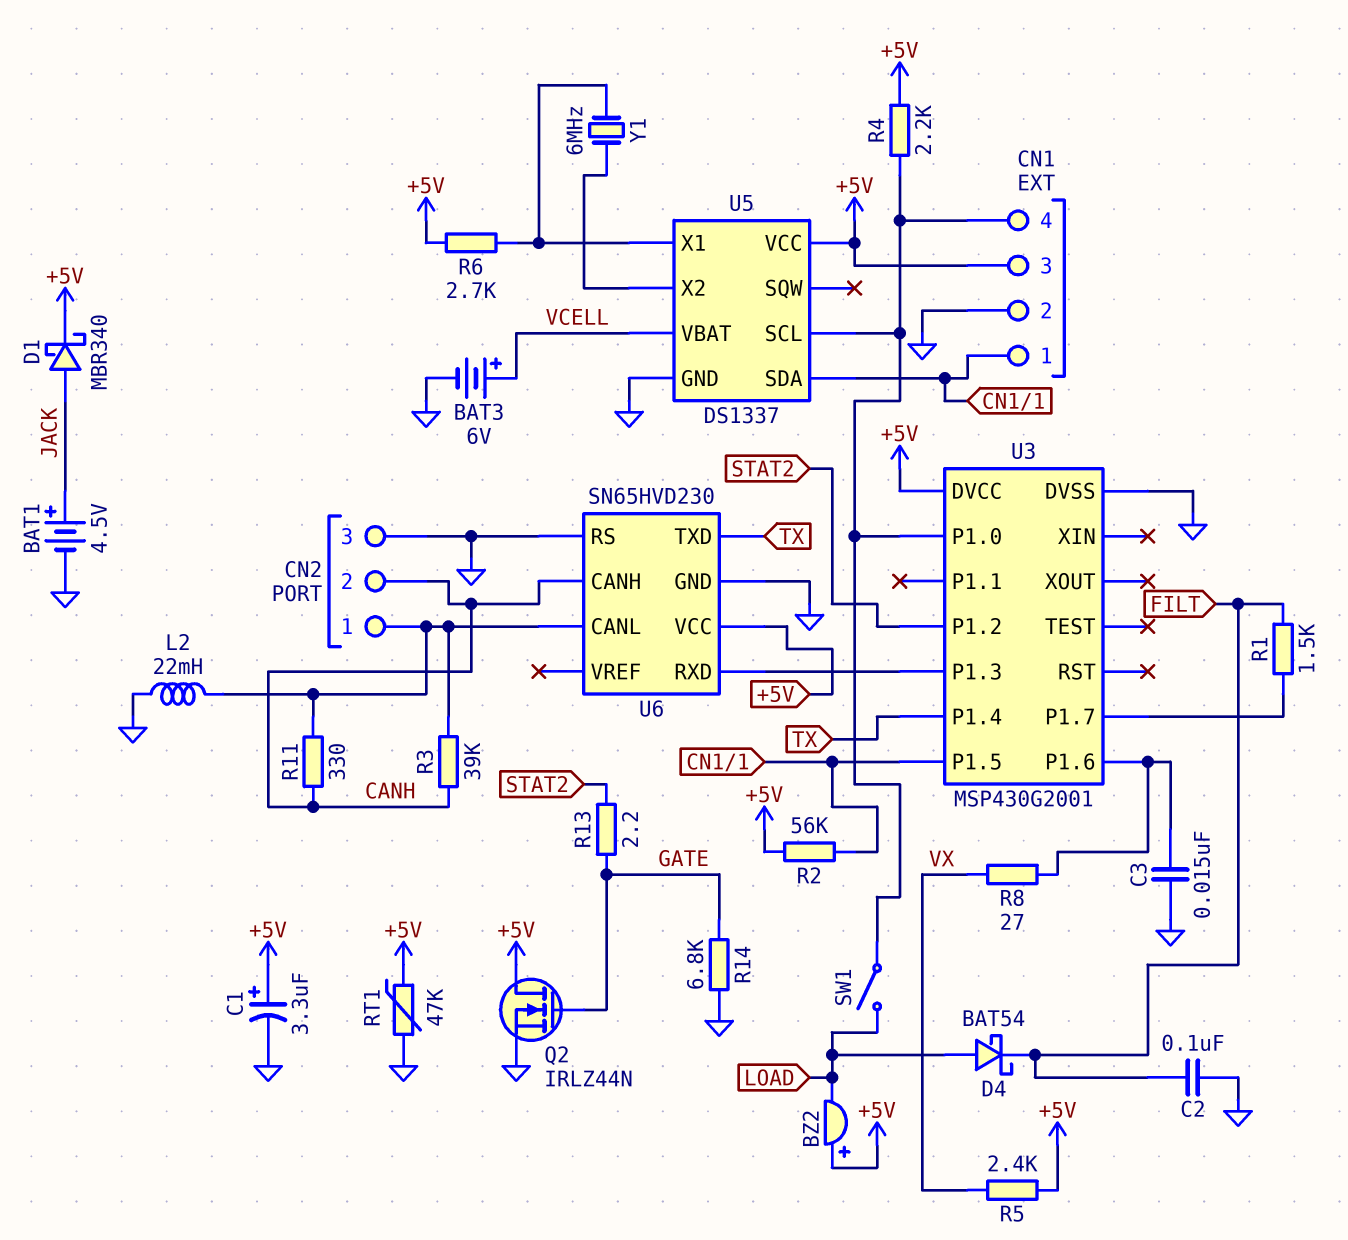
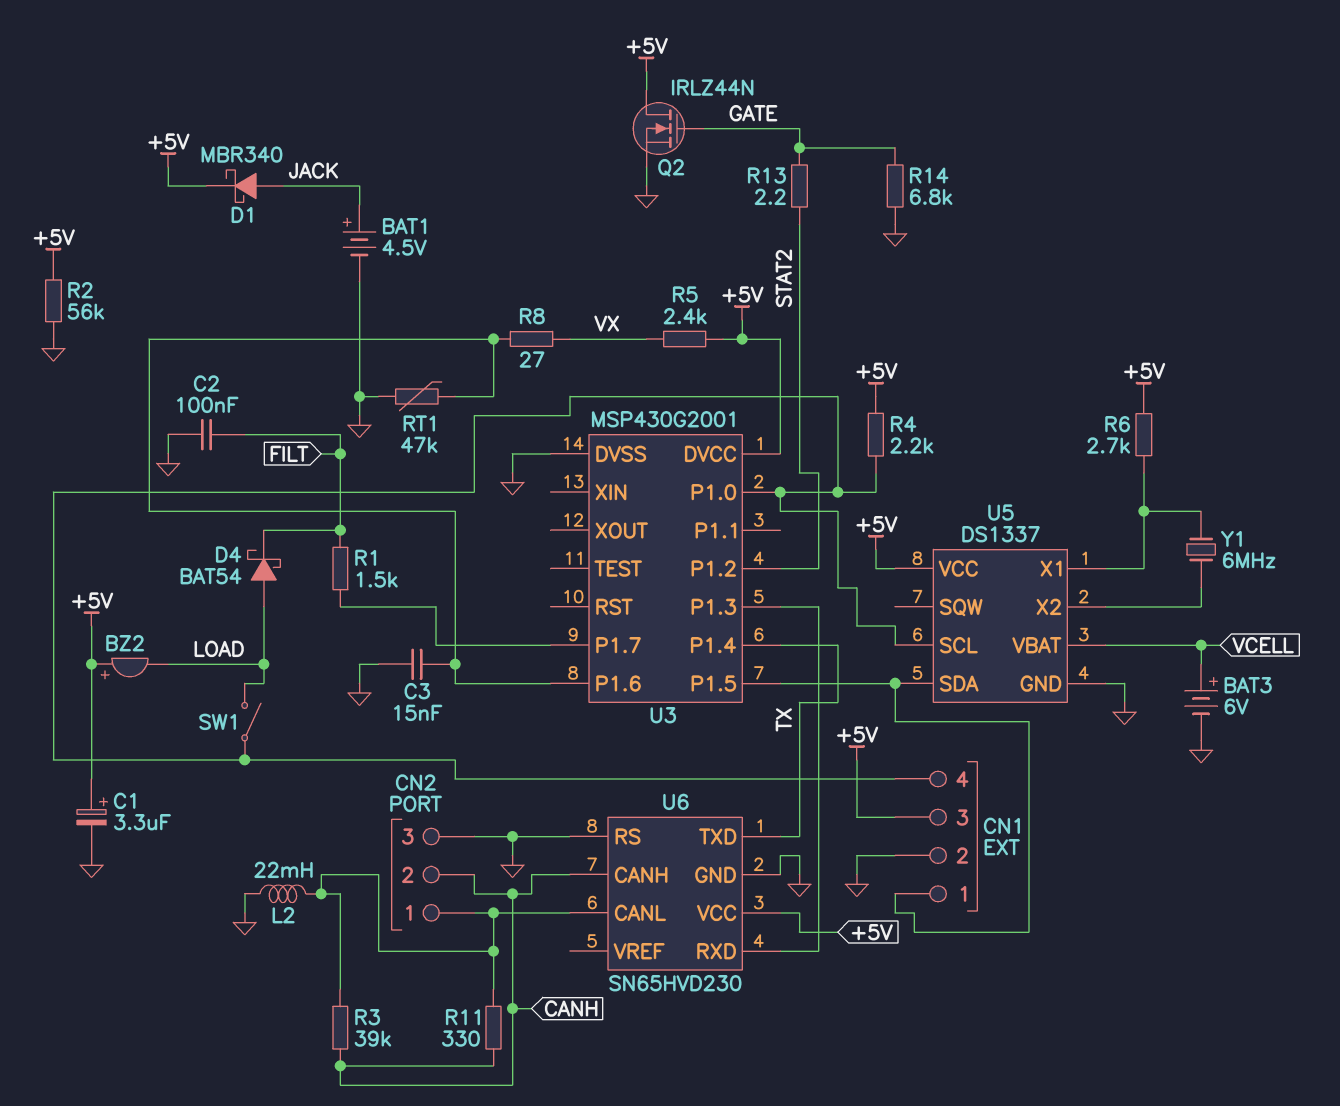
R2: 56k (+5V, CN1/1) -> 56k (+5V, GND)
RT1: 47k (+5V, GND) -> 47k (GND, U3/P1.6)

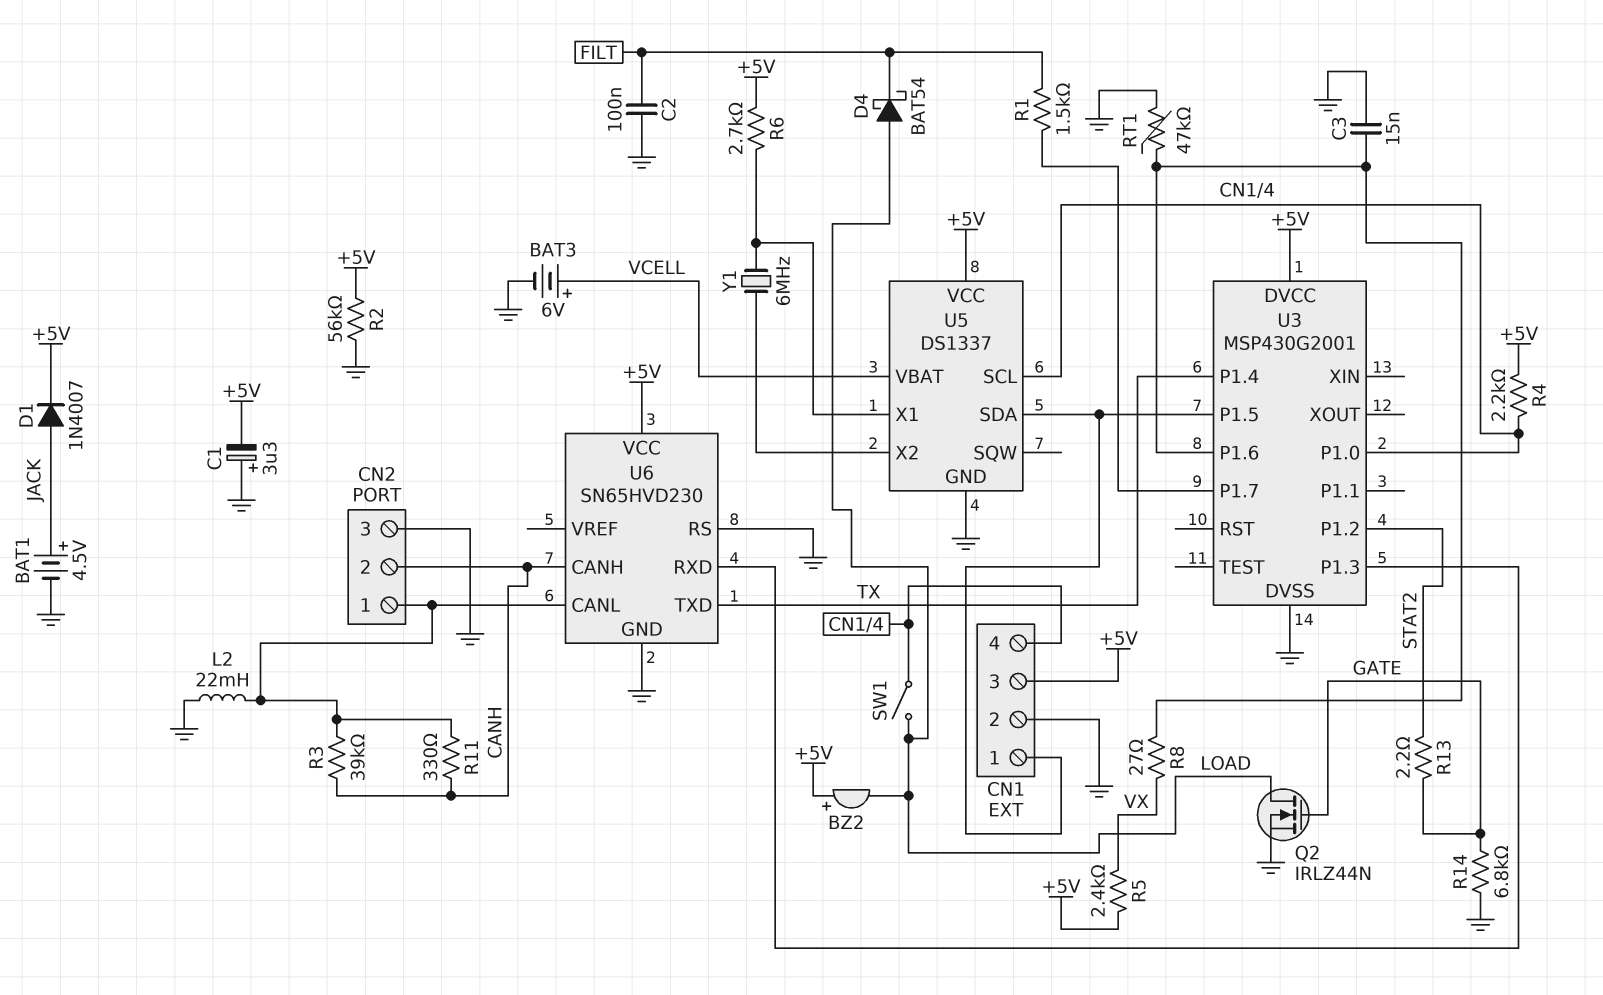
C1: 3.3uF (plus +5V, minus GND) -> 3.3uF (plus GND, minus +5V)
D1: schottky MBR340 (A JACK, K +5V) -> diode 1N4007 (A JACK, K +5V)
Q2: NMOS IRLZ44N (G GATE, D +5V, S GND) -> NMOS IRLZ44N (G GATE, D LOAD, S GND)

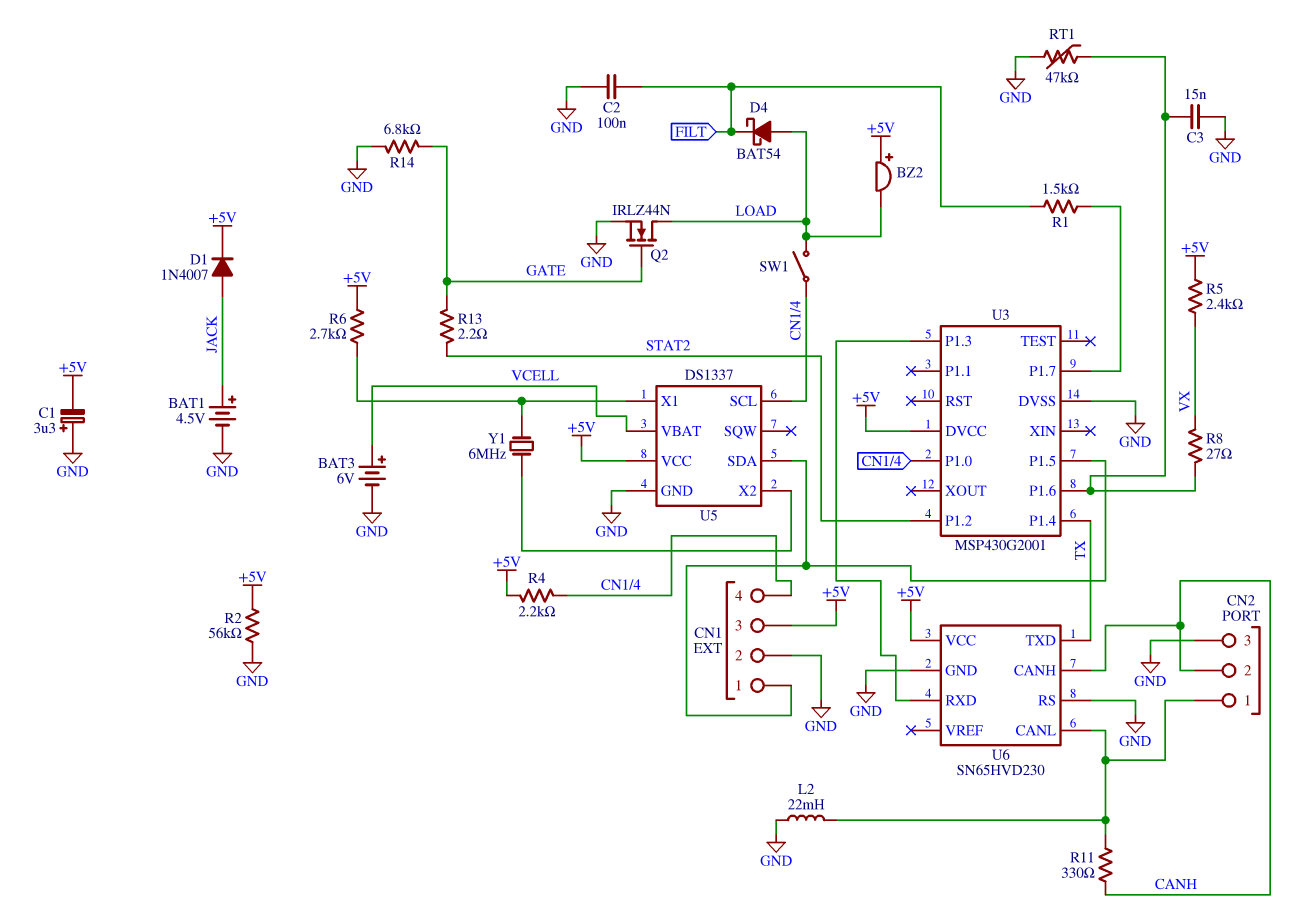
R3: 39k (CANH, CN2/1) -> none

